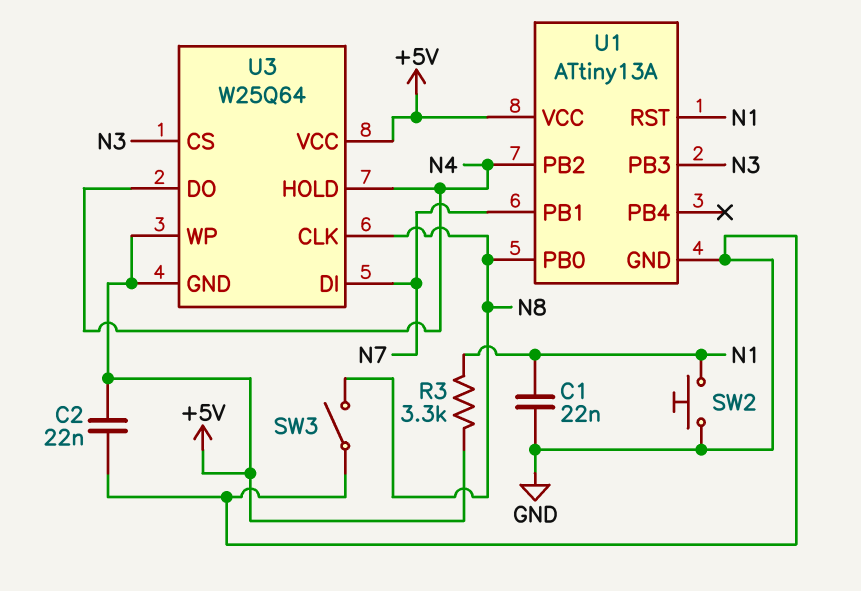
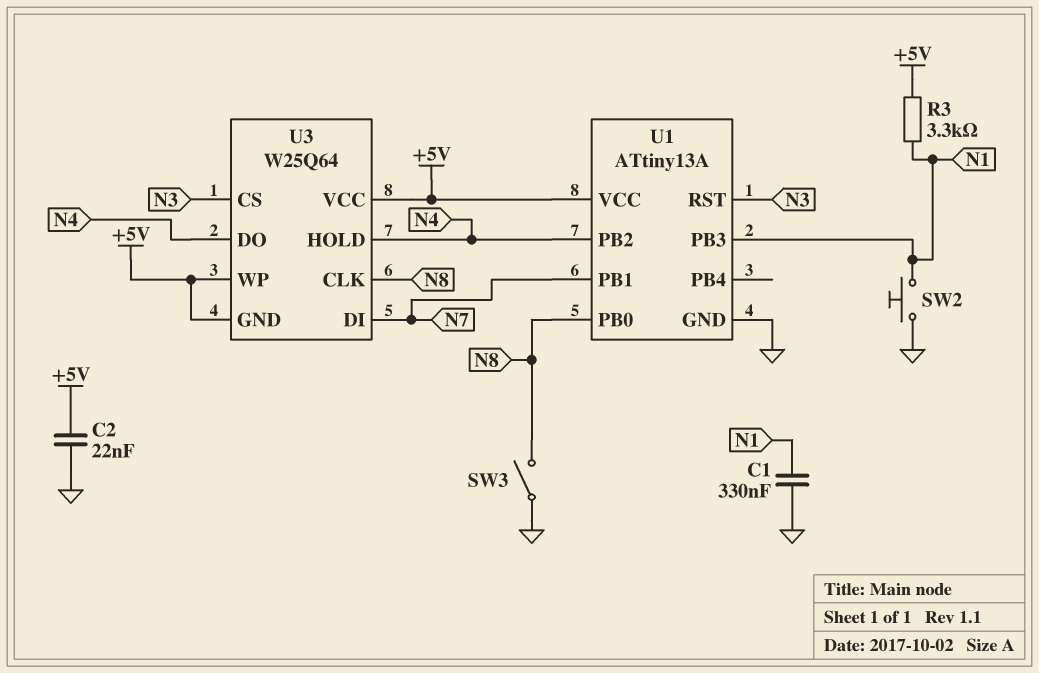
C1: 22nF (GND, N1) -> 330nF (GND, N1)
U1 pin PB3: N3 -> N1
U1 pin RST: N1 -> N3

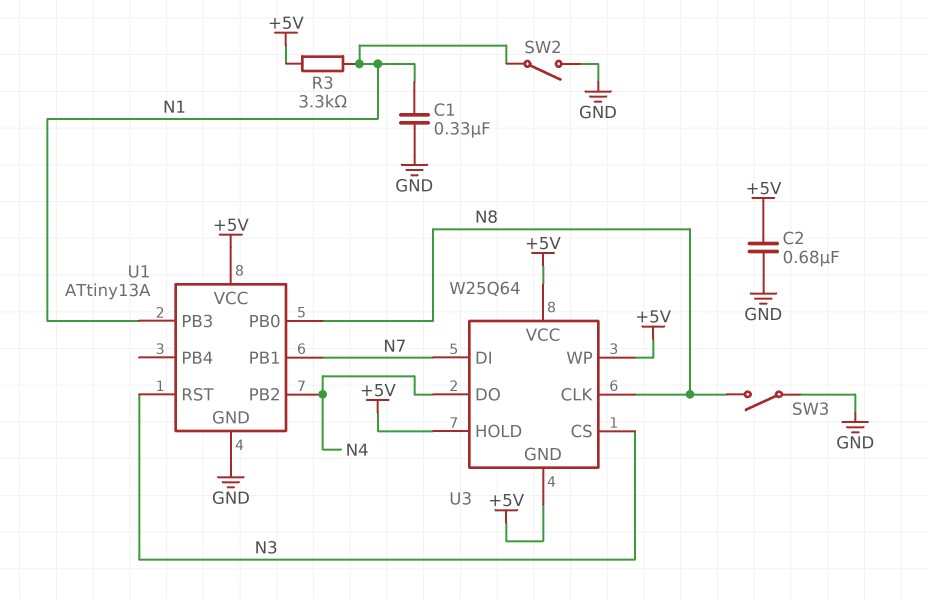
C2: 22nF (+5V, GND) -> 680nF (+5V, GND)
SW2: button (GND, N1) -> switch (GND, N1)
U3 pin HOLD: N4 -> +5V

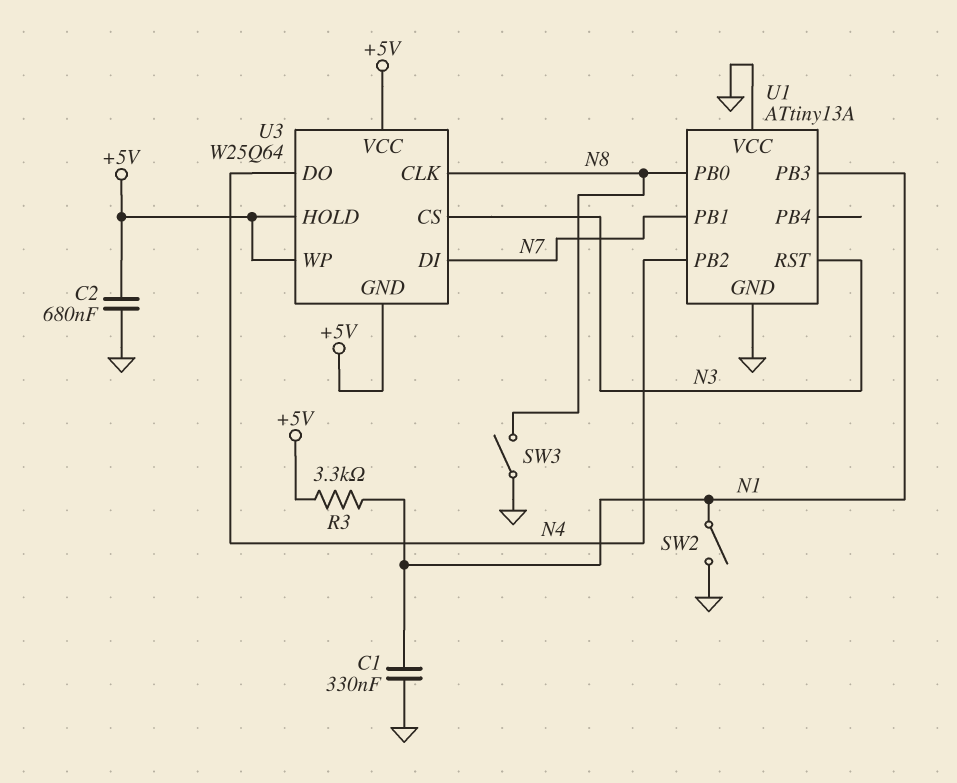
U1 pin VCC: +5V -> GND

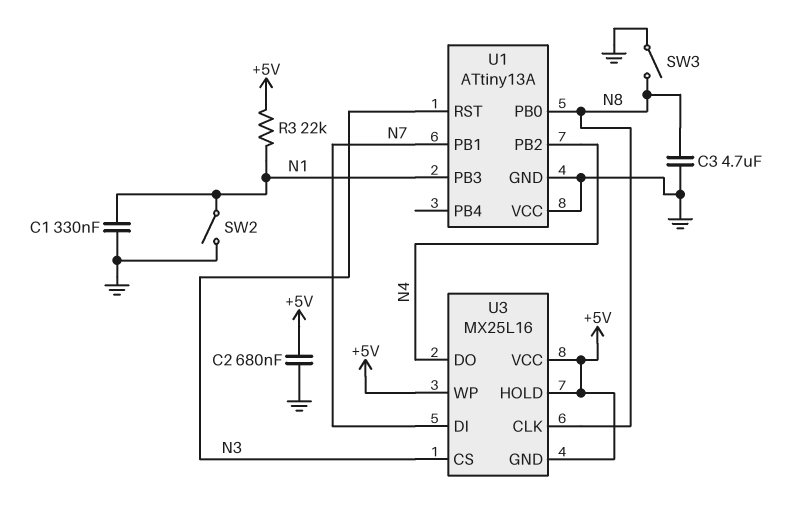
C3: none -> 4.7uF (GND, N8)
R3: 3.3k (+5V, N1) -> 22k (+5V, N1)
U3: W25Q64 -> MX25L16

